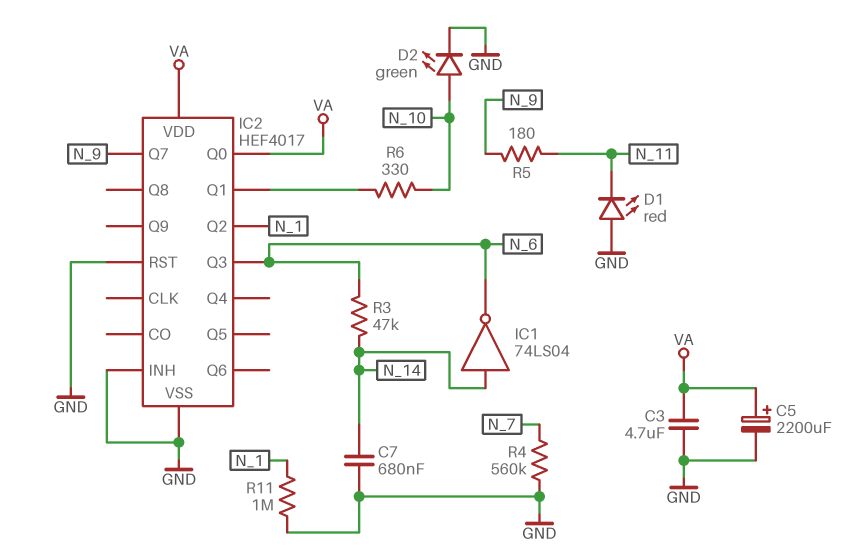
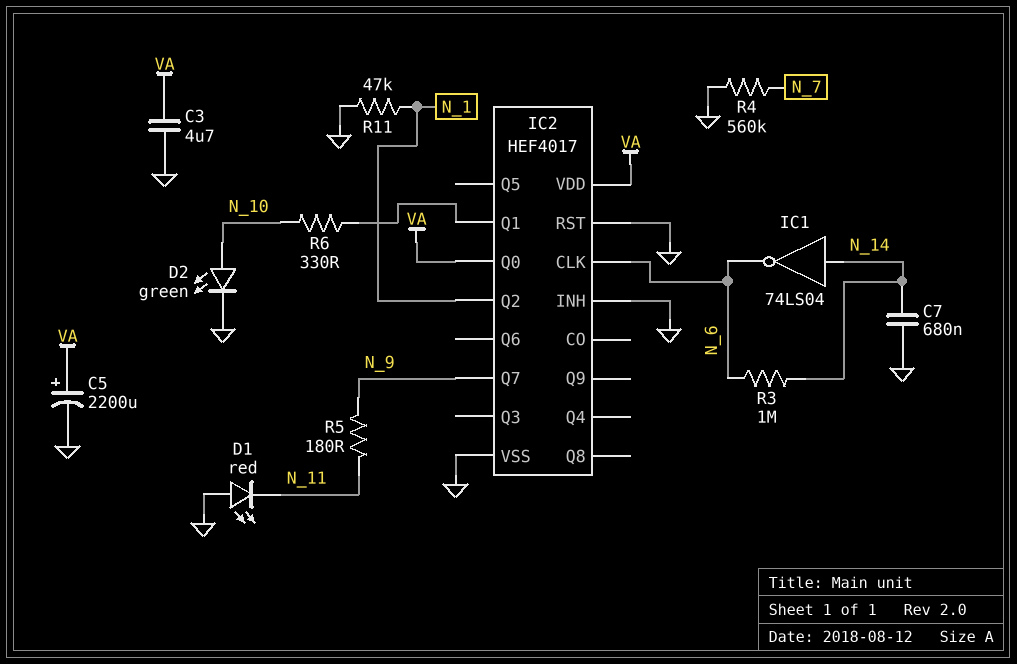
IC2 pin CLK: none -> N_6
IC2 pin Q3: N_6 -> none
R3: 47k (N_6, N_14) -> 1M (N_6, N_14)
R11: 1M (GND, N_1) -> 47k (GND, N_1)

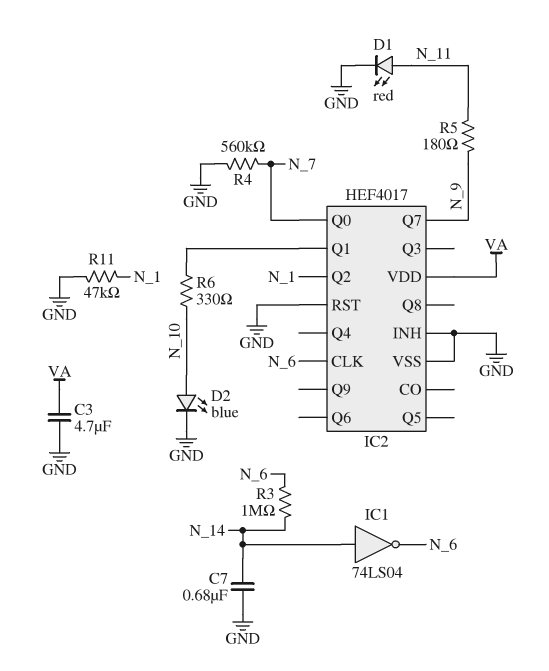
C5: 2200uF (plus VA, minus GND) -> none
D1: LED red (A GND, K N_11) -> LED red (A N_11, K GND)
D2: LED green (A N_10, K GND) -> LED blue (A N_10, K GND)
IC2 pin Q0: VA -> N_7

